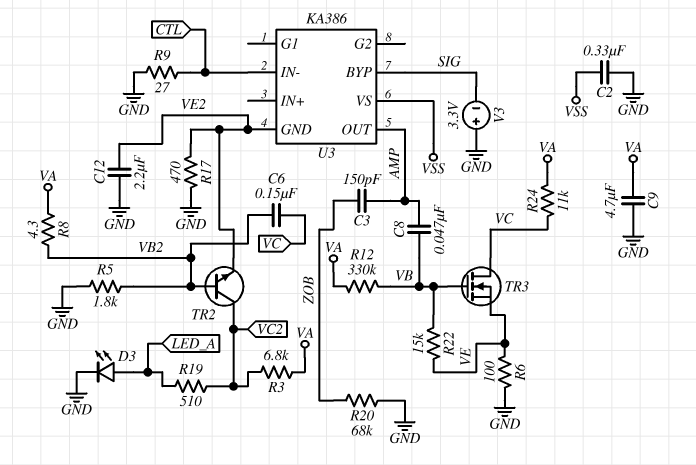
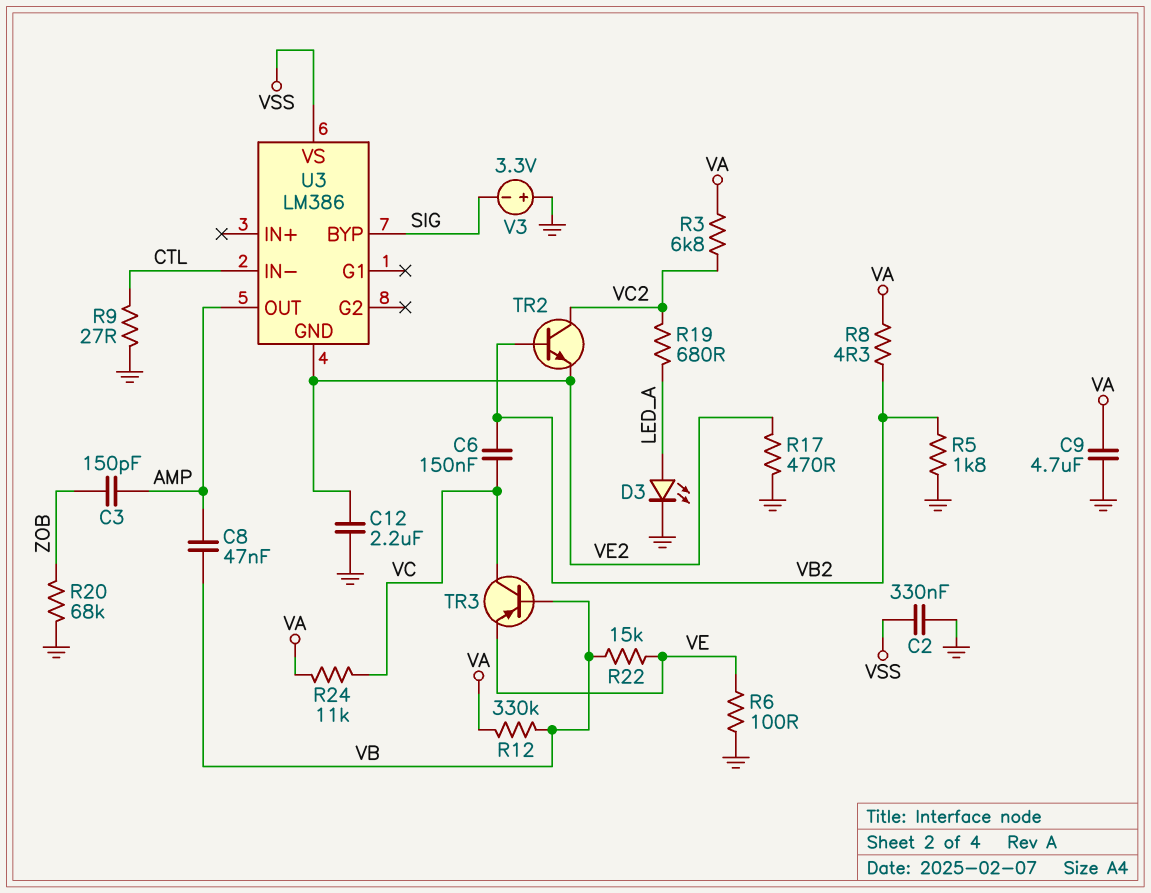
R19: 510 (LED_A, VC2) -> 680 (LED_A, VC2)
TR3: NMOS (G VB, D VC, S VE) -> PNP (B VB, C VC, E VE)
U3: KA386 -> LM386

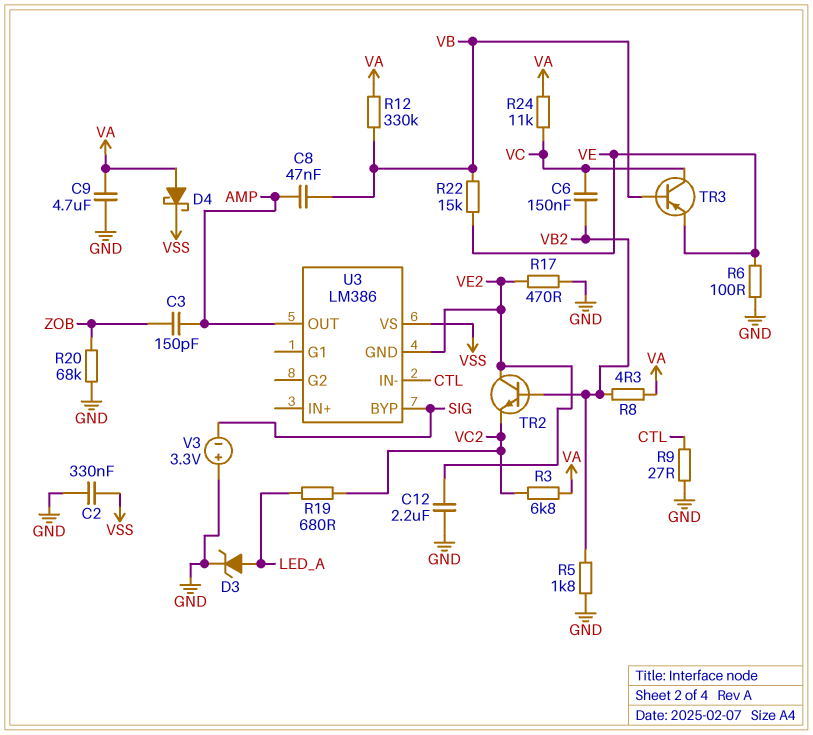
D3: LED (A LED_A, K GND) -> zener (A LED_A, K GND)
D4: none -> schottky (A VA, K VSS)
TR2: NPN (B VB2, C VC2, E VE2) -> NPN (B VB2, C VE2, E VC2)

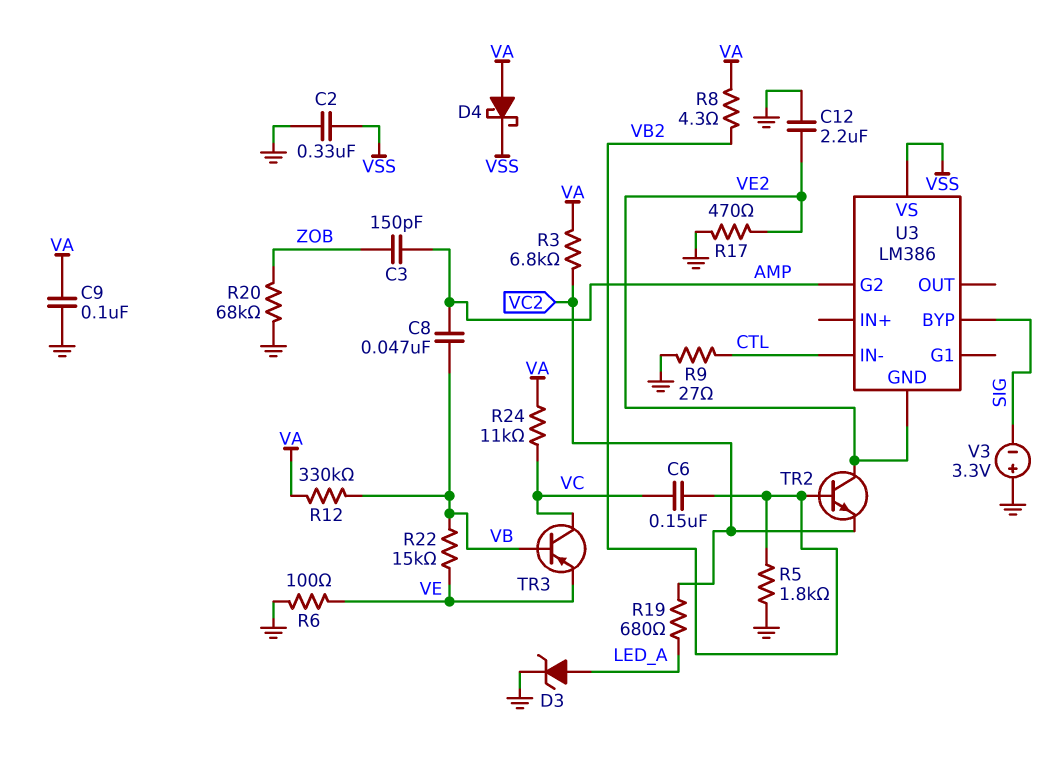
C9: 4.7uF (GND, VA) -> 100nF (GND, VA)
U3 pin G2: none -> AMP
U3 pin OUT: AMP -> none

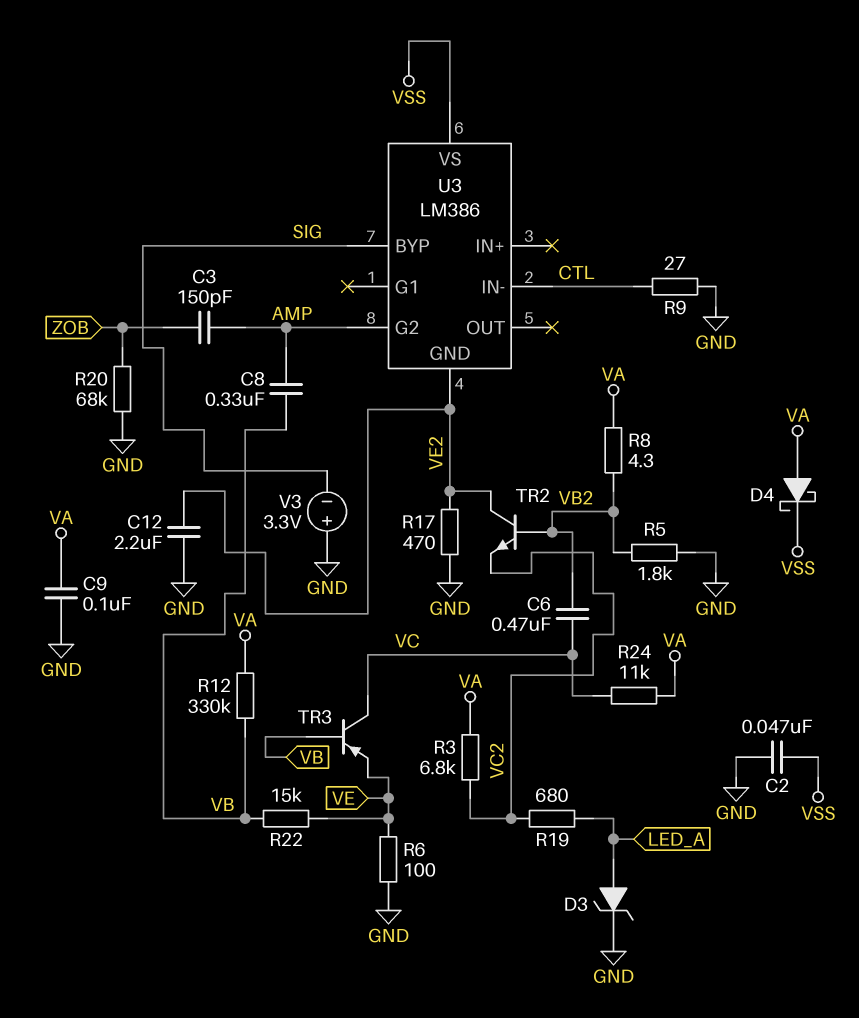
C2: 330nF (GND, VSS) -> 47nF (GND, VSS)
C6: 150nF (VB2, VC) -> 470nF (VB2, VC)
C8: 47nF (AMP, VB) -> 330nF (AMP, VB)

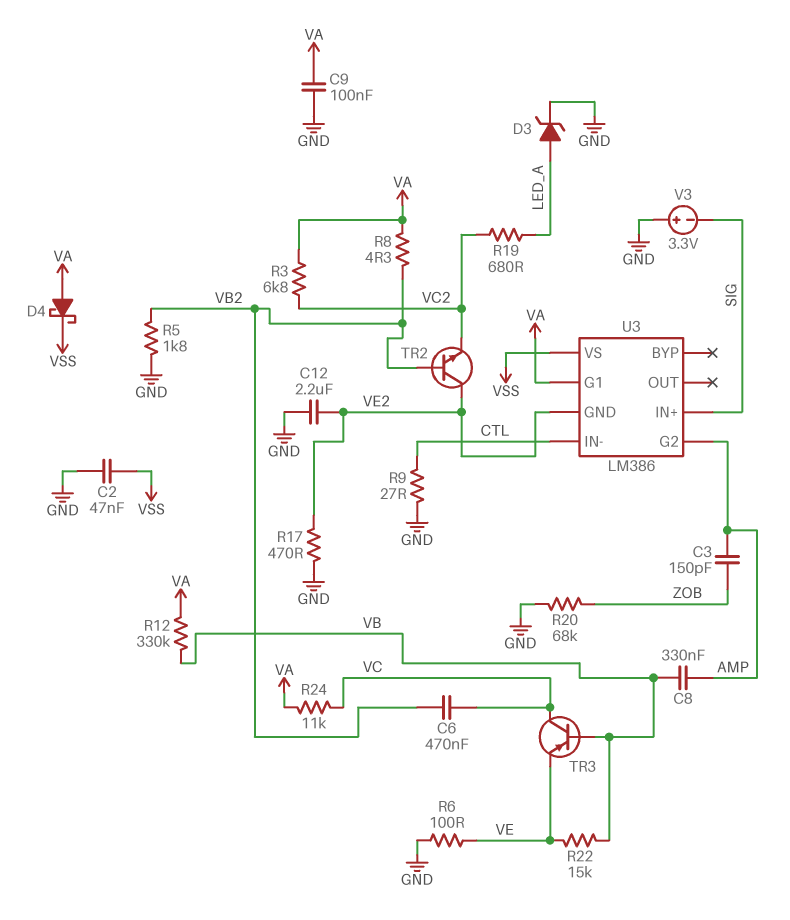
U3 pin BYP: SIG -> none
U3 pin G1: none -> VA
U3 pin IN+: none -> SIG

